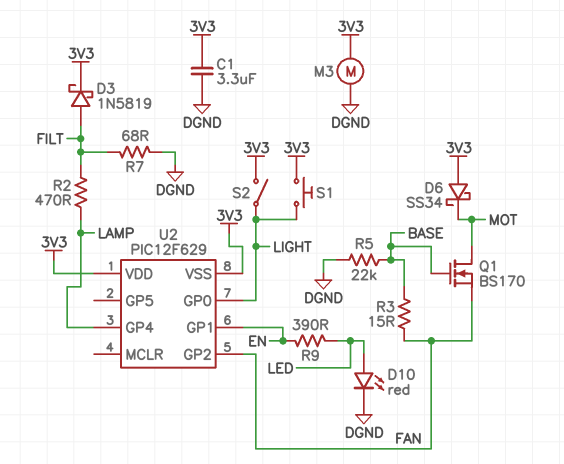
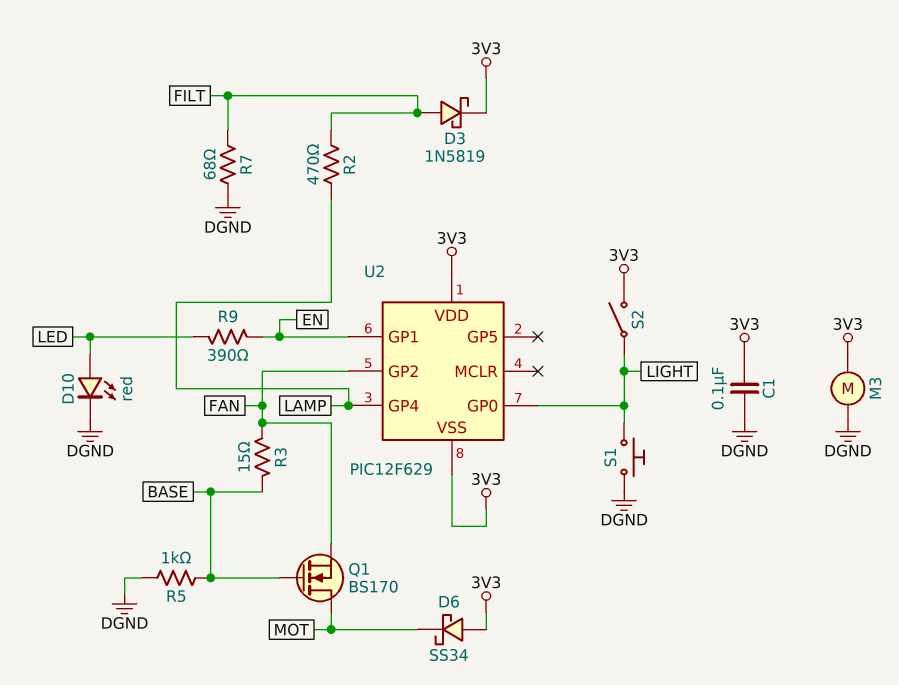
C1: 3.3uF (3V3, DGND) -> 100nF (3V3, DGND)
R5: 22k (BASE, DGND) -> 1k (BASE, DGND)
S1: button (3V3, LIGHT) -> button (DGND, LIGHT)

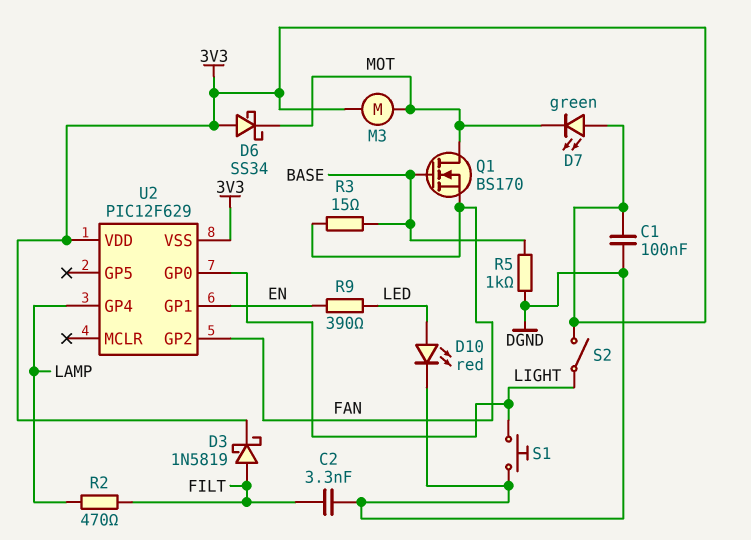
C2: none -> 3.3nF (DGND, FILT)
D7: none -> LED green (A 3V3, K MOT)
M3: motor (3V3, DGND) -> motor (3V3, MOT)
R7: 68 (DGND, FILT) -> none

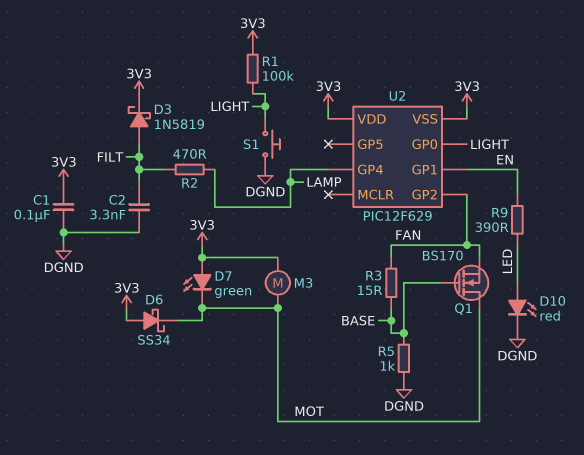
R1: none -> 100k (3V3, LIGHT)
S2: switch (3V3, LIGHT) -> none

